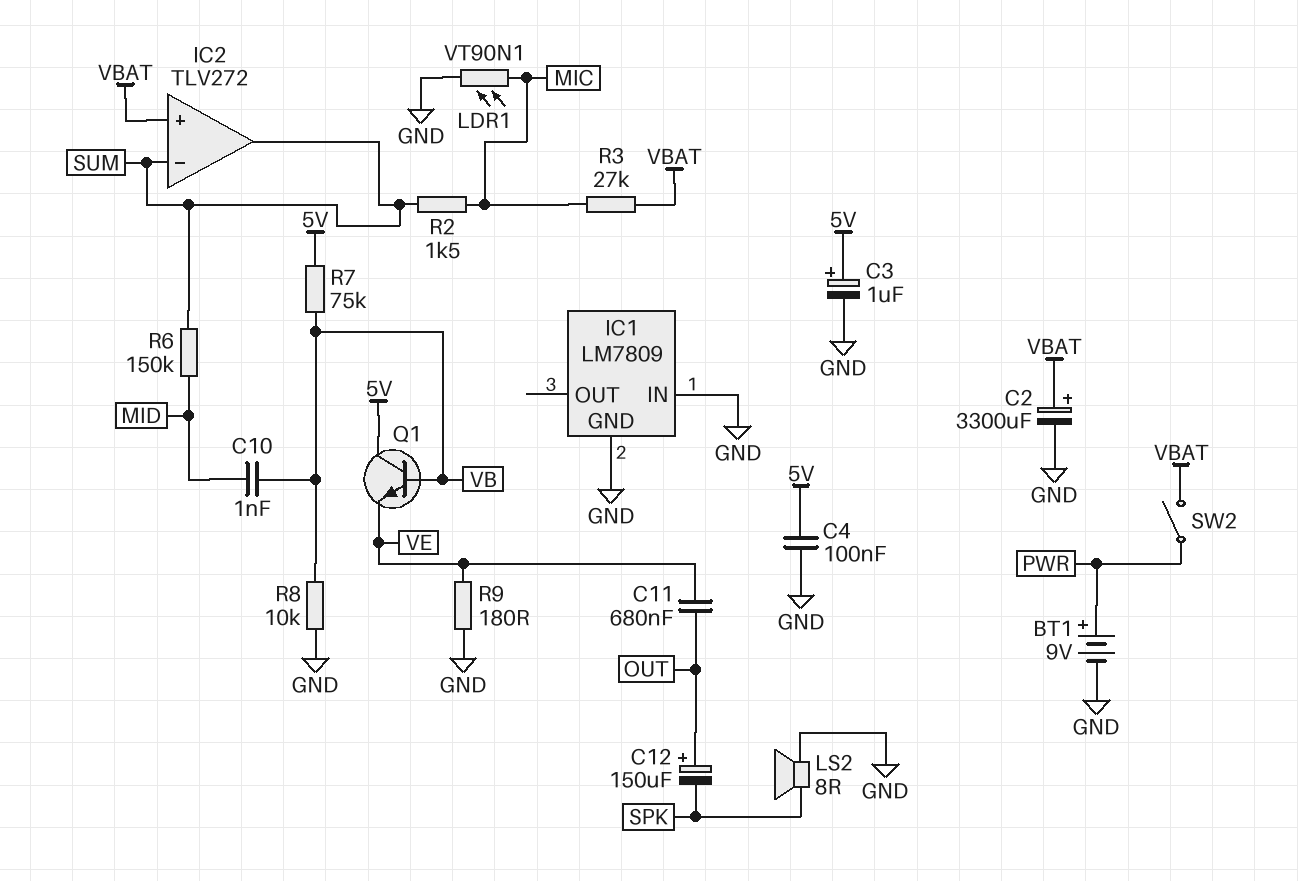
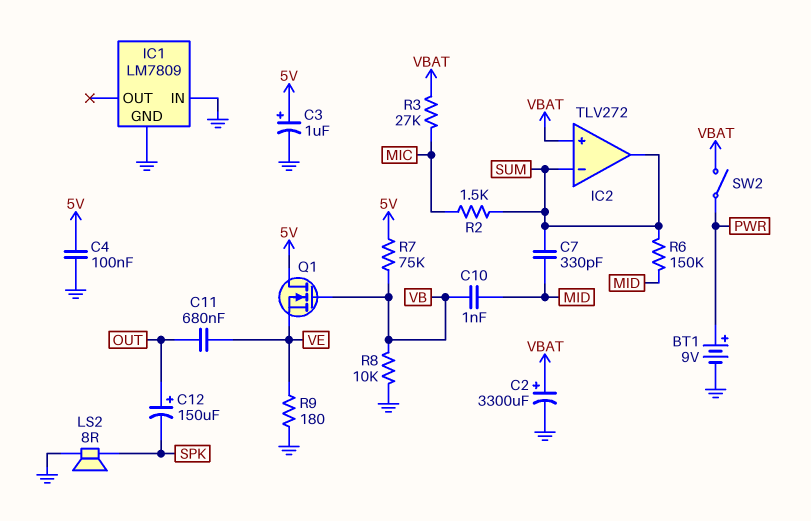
C7: none -> 330pF (MID, SUM)
LDR1: VT90N1 (GND, MIC) -> none
Q1: NPN (B VB, C 5V, E VE) -> NMOS (G VB, D 5V, S VE)

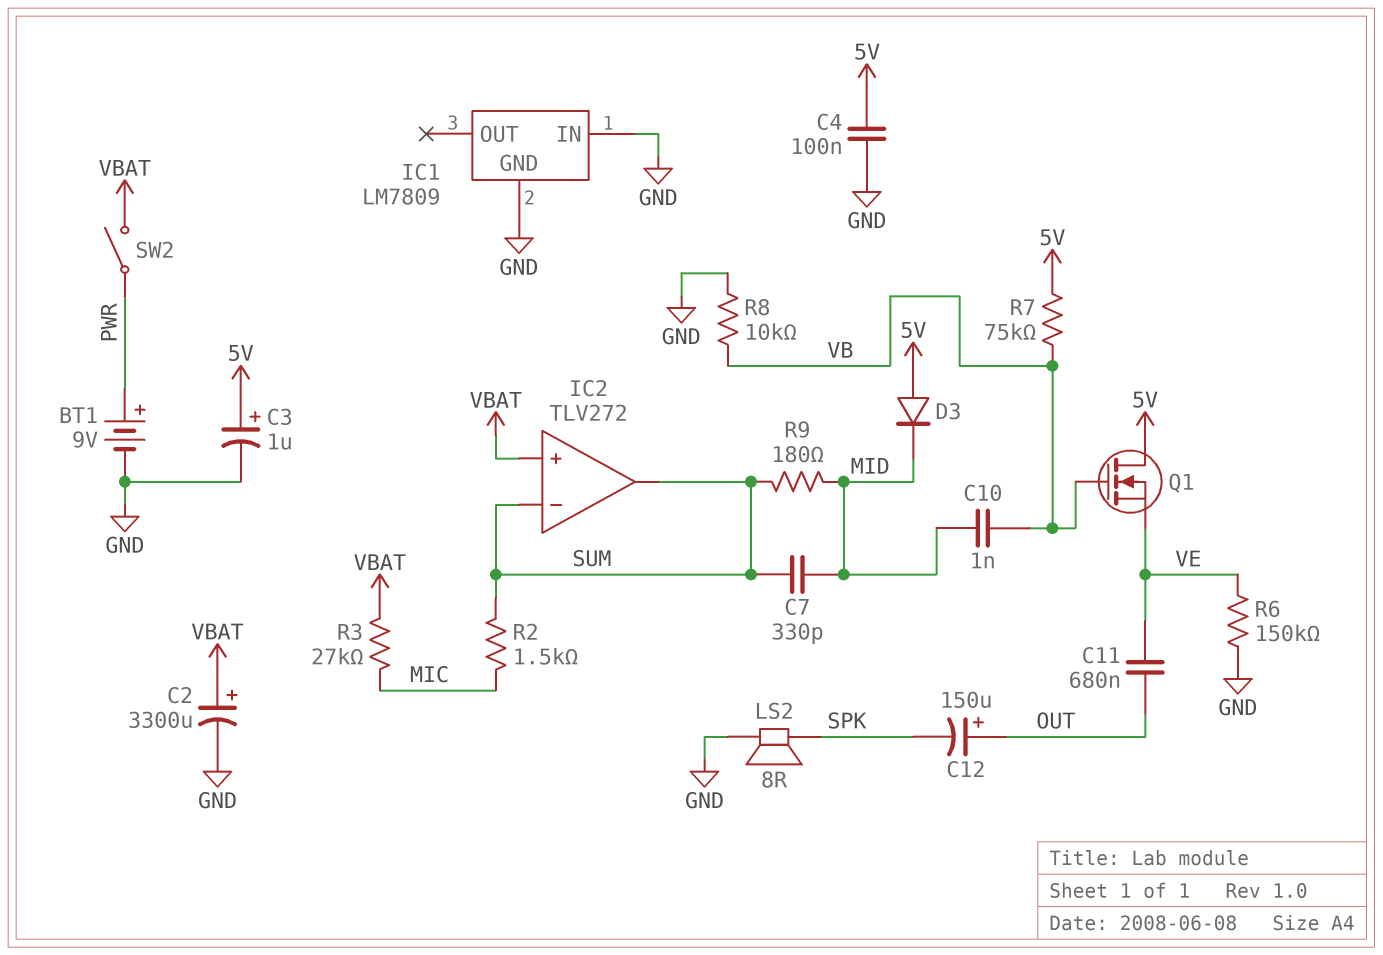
D3: none -> diode (A 5V, K MID)
R6: 150k (MID, SUM) -> 150k (GND, VE)
R9: 180 (GND, VE) -> 180 (MID, SUM)

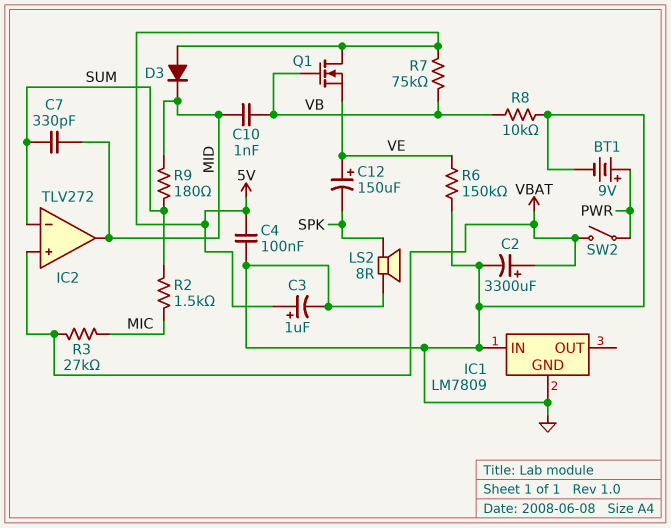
C11: 680nF (OUT, VE) -> none
C12: 150uF (plus OUT, minus SPK) -> 150uF (plus VE, minus SPK)
IC2 pin out: SUM -> MID

